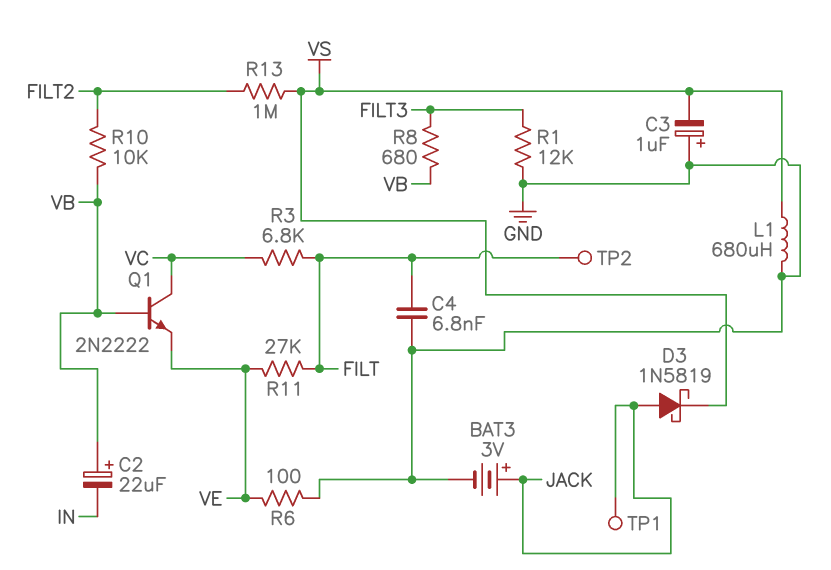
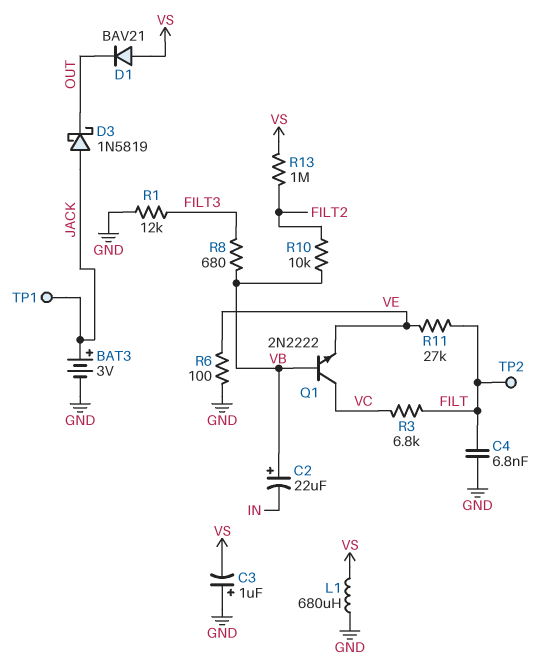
D1: none -> diode BAV21 (A VS, K OUT)
D3: schottky 1N5819 (A JACK, K VS) -> schottky 1N5819 (A JACK, K OUT)

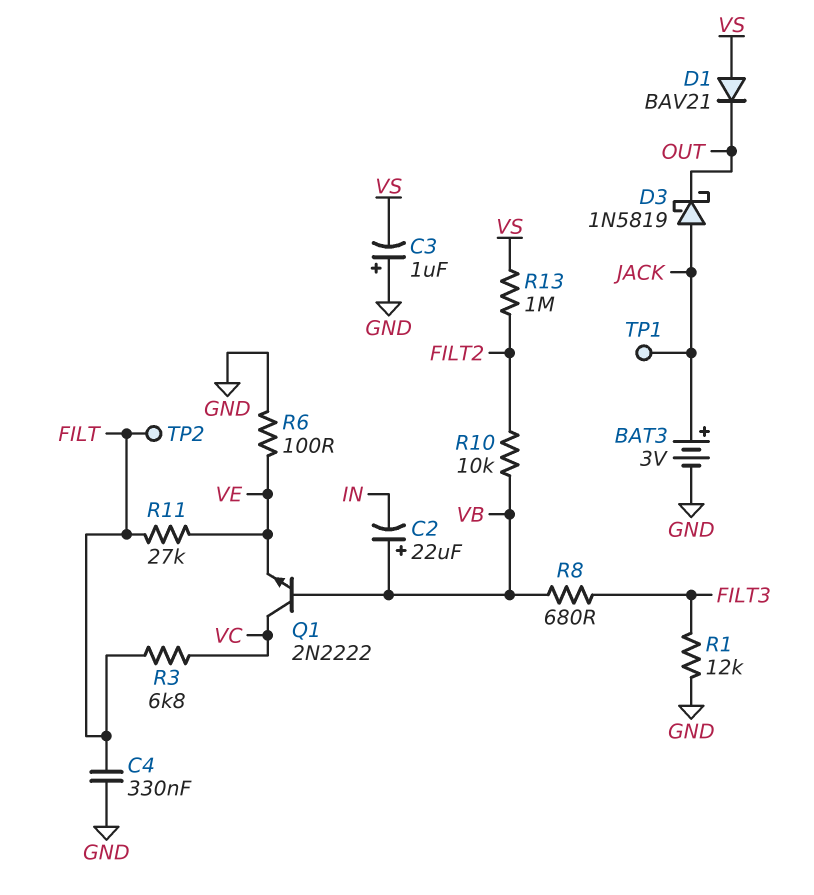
C4: 6.8nF (FILT, GND) -> 330nF (FILT, GND)
L1: 680uH (GND, VS) -> none

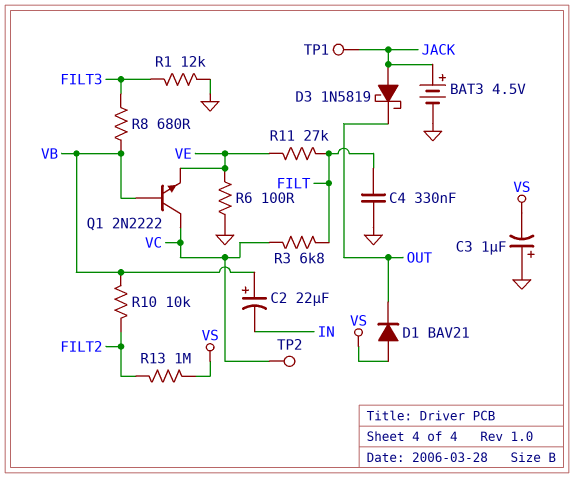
BAT3: 3V (plus JACK, minus GND) -> 4.5V (plus JACK, minus GND)
TP2: test point (FILT) -> test point (VC)

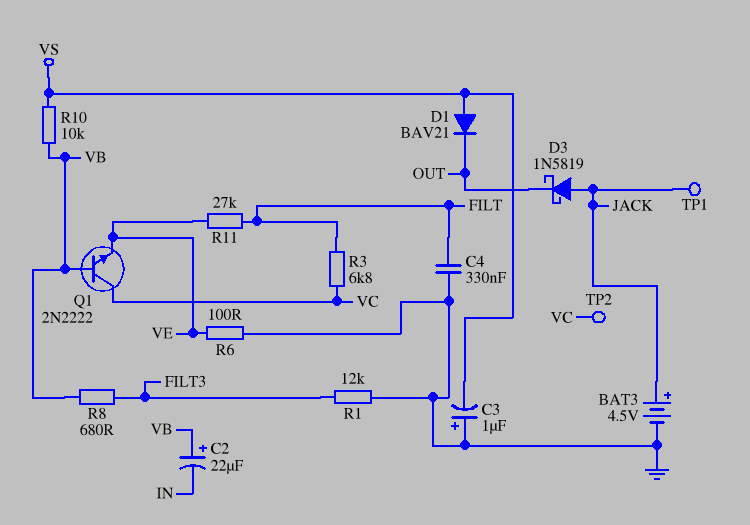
R10: 10k (FILT2, VB) -> 10k (VB, VS)
R13: 1M (FILT2, VS) -> none

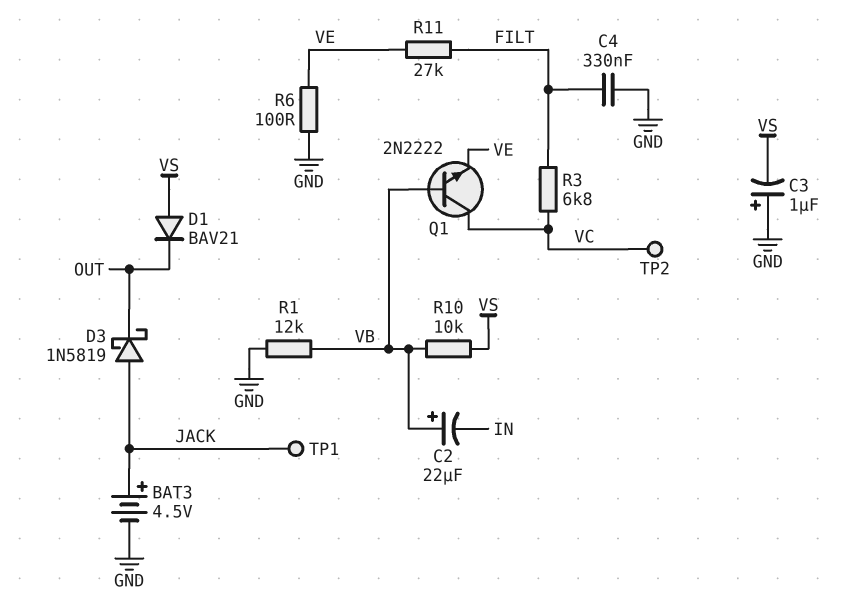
R1: 12k (FILT3, GND) -> 12k (GND, VB)
R8: 680 (FILT3, VB) -> none

